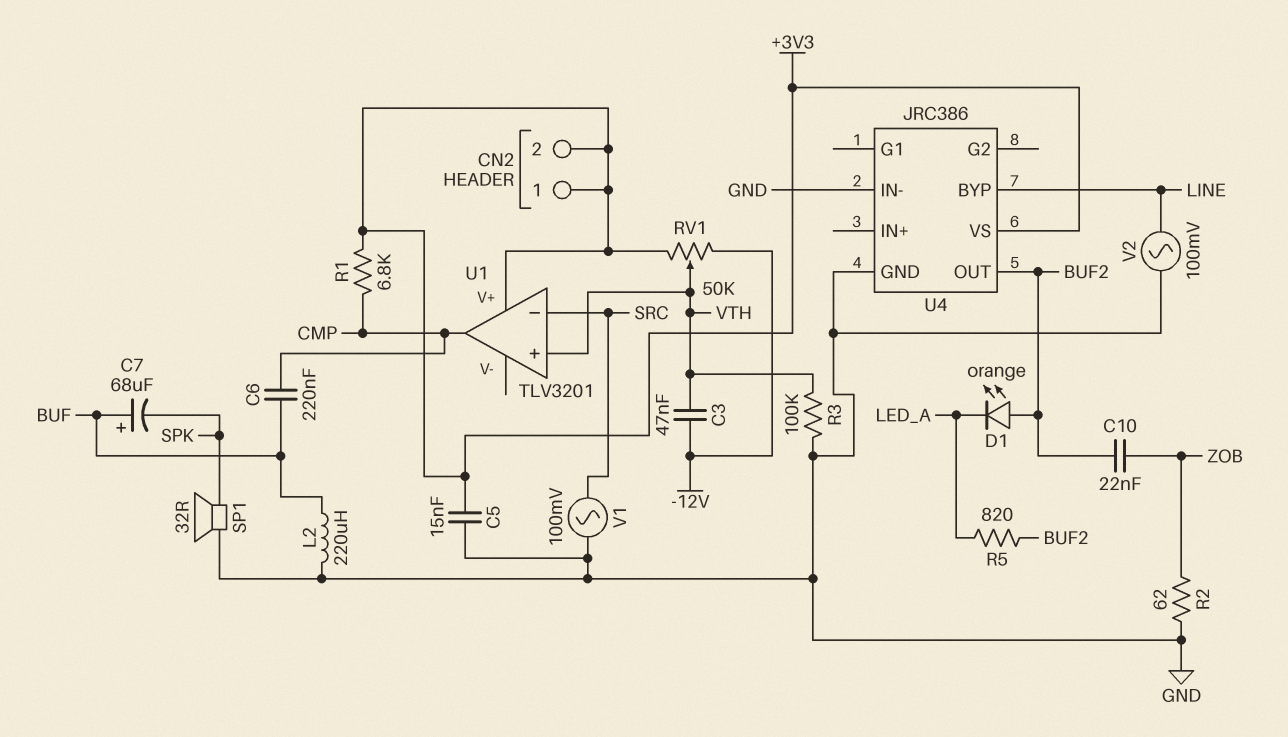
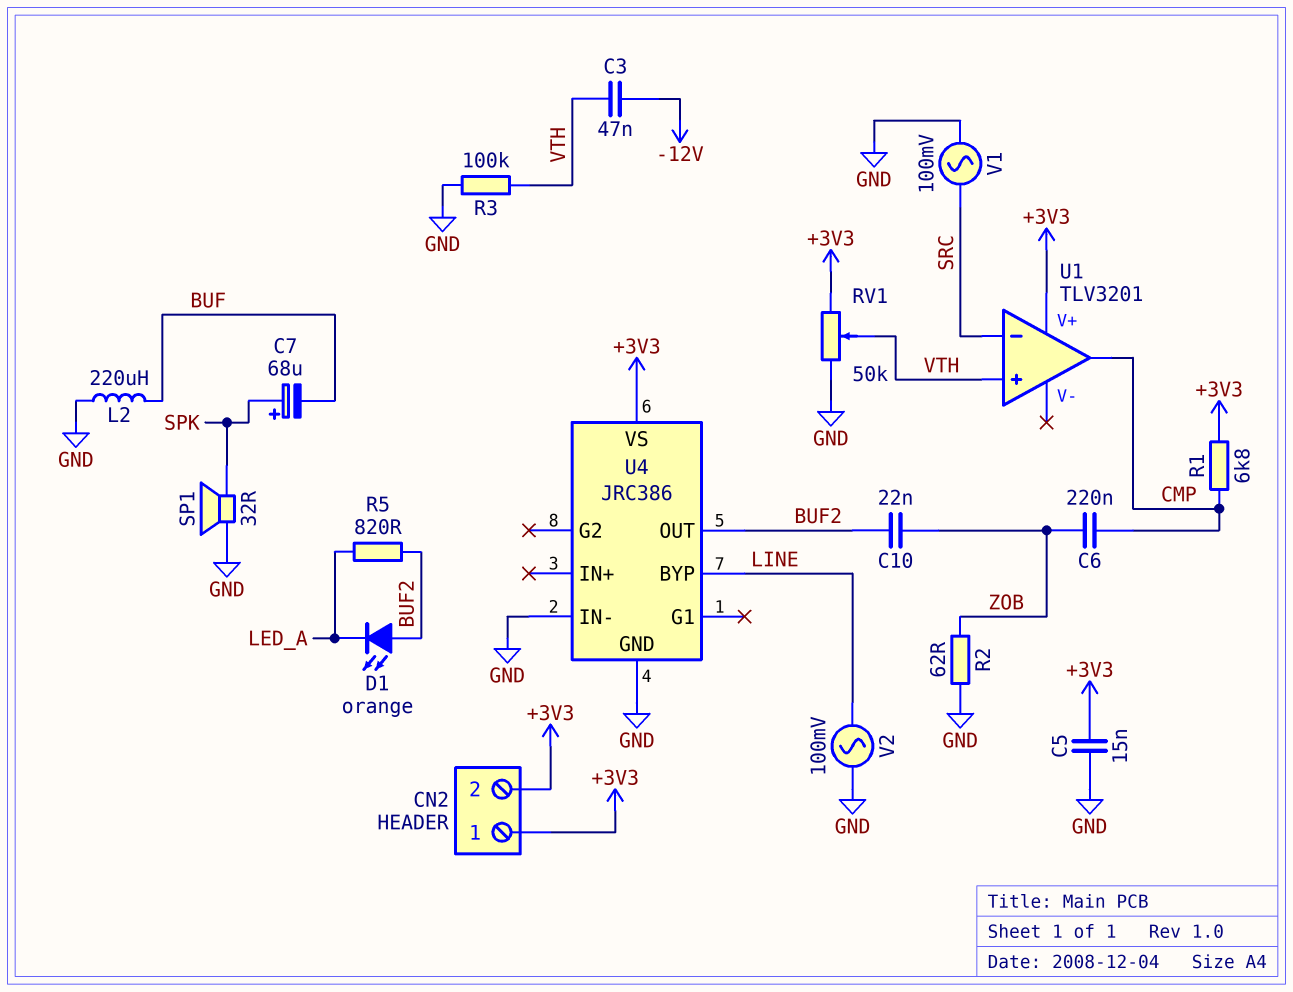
C6: 220nF (BUF, CMP) -> 220nF (CMP, ZOB)
C7: 68uF (plus BUF, minus SPK) -> 68uF (plus SPK, minus BUF)
RV1: 50k (+3V3, -12V, wiper VTH) -> 50k (+3V3, GND, wiper VTH)

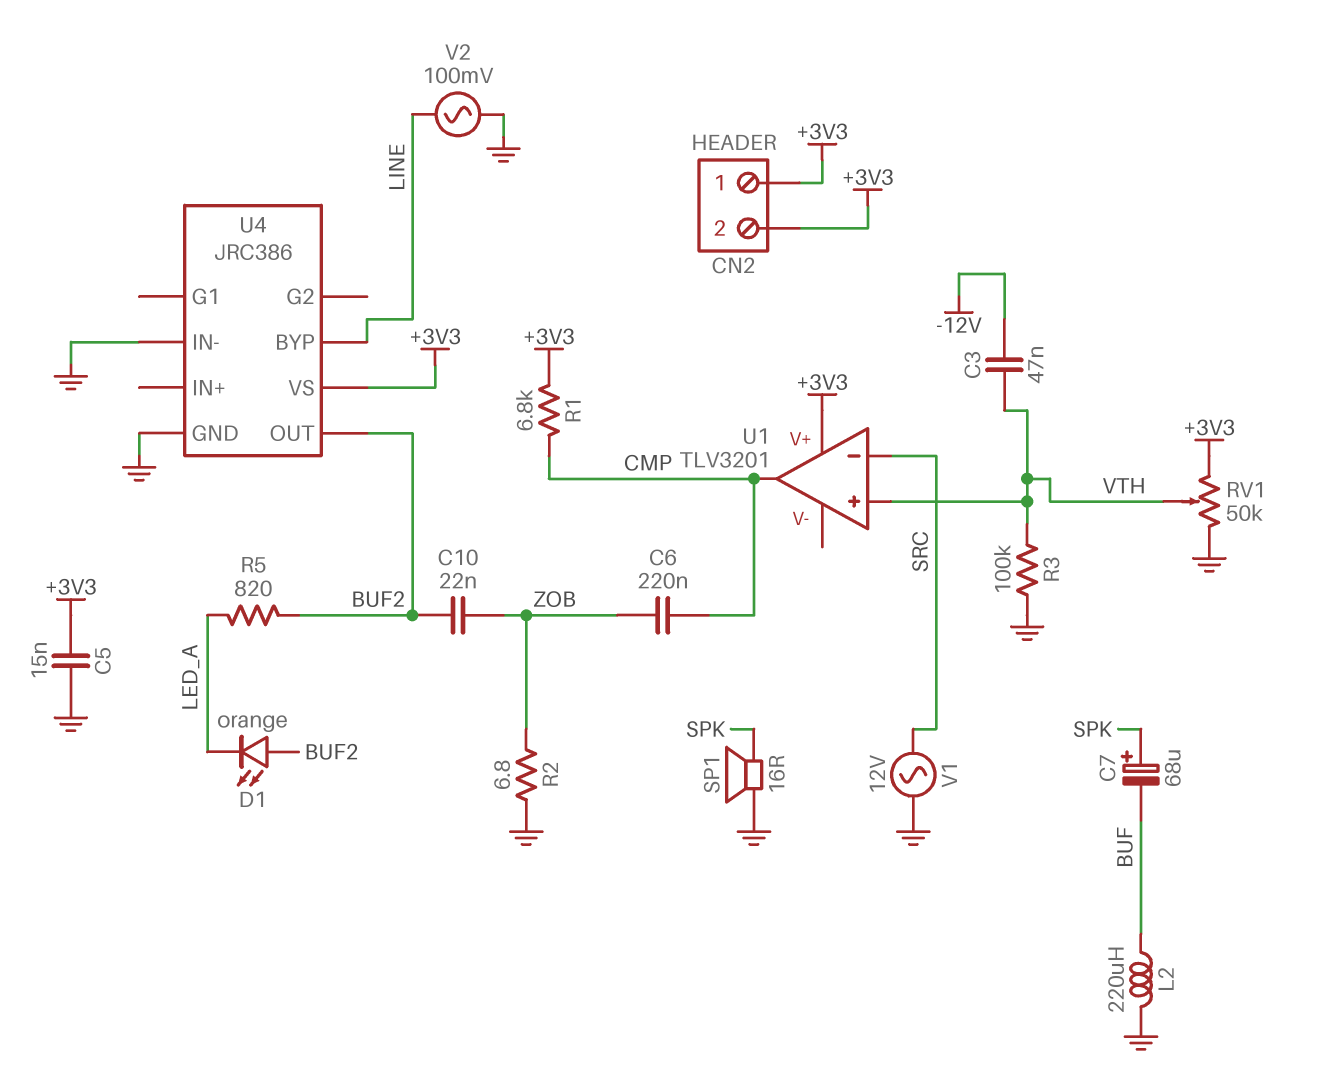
R2: 62 (GND, ZOB) -> 6.8 (GND, ZOB)
SP1: speaker 32R (GND, SPK) -> speaker 16R (GND, SPK)
V1: AC 100mV (GND, SRC) -> AC 12V (GND, SRC)

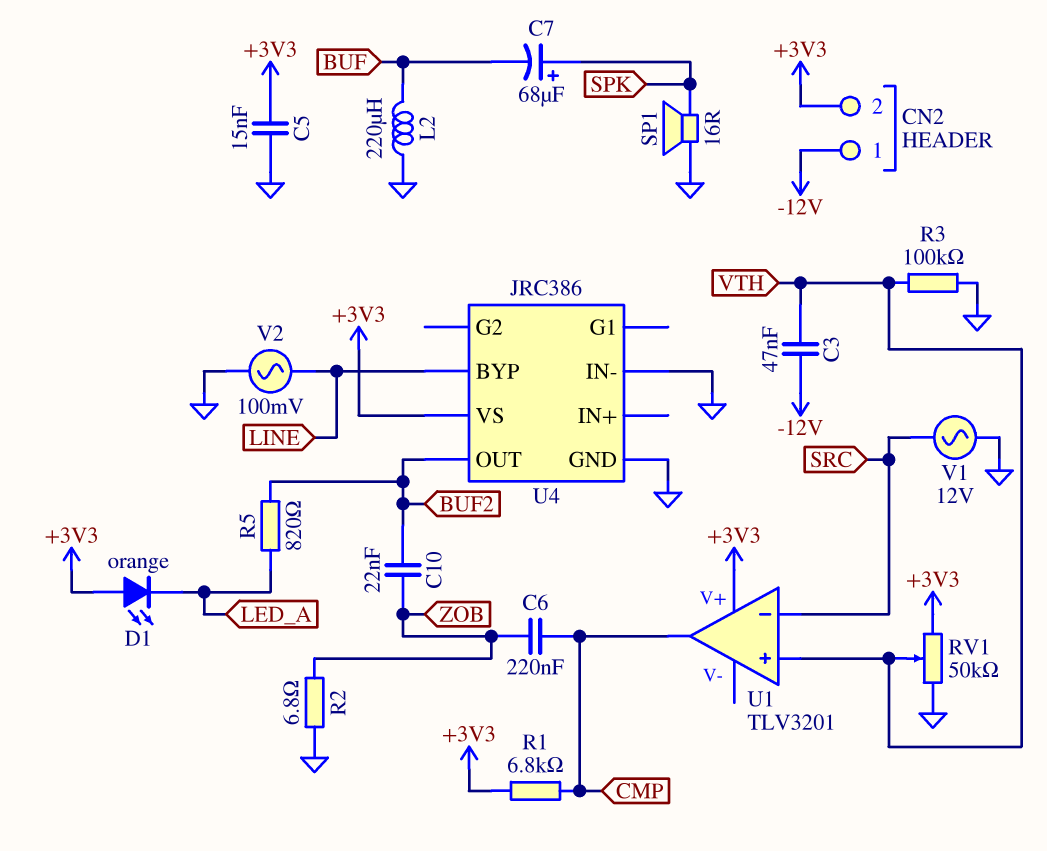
CN2 pin 1: +3V3 -> -12V
D1: LED orange (A BUF2, K LED_A) -> LED orange (A +3V3, K LED_A)

